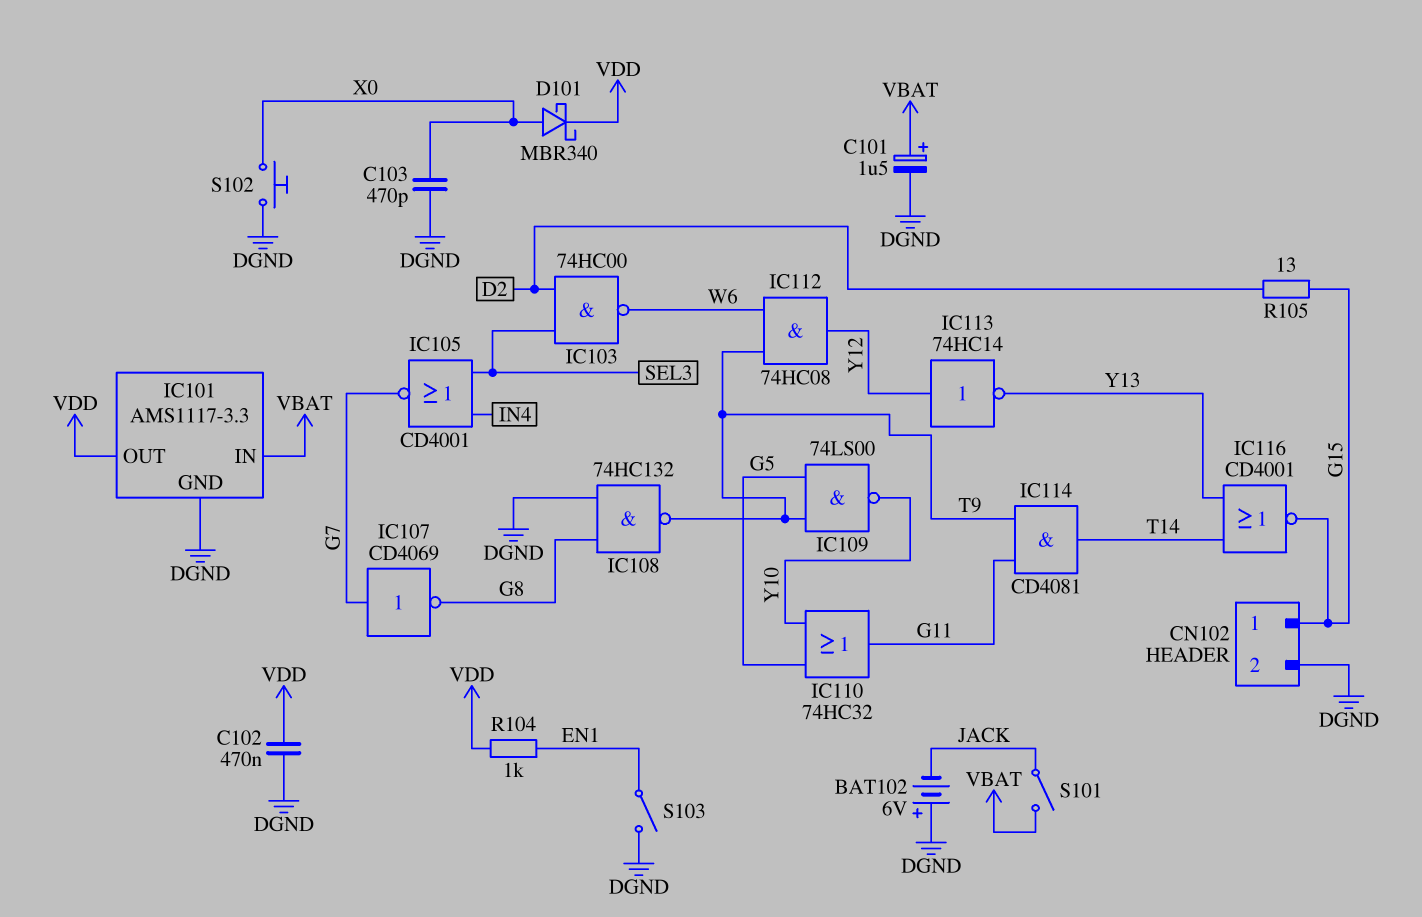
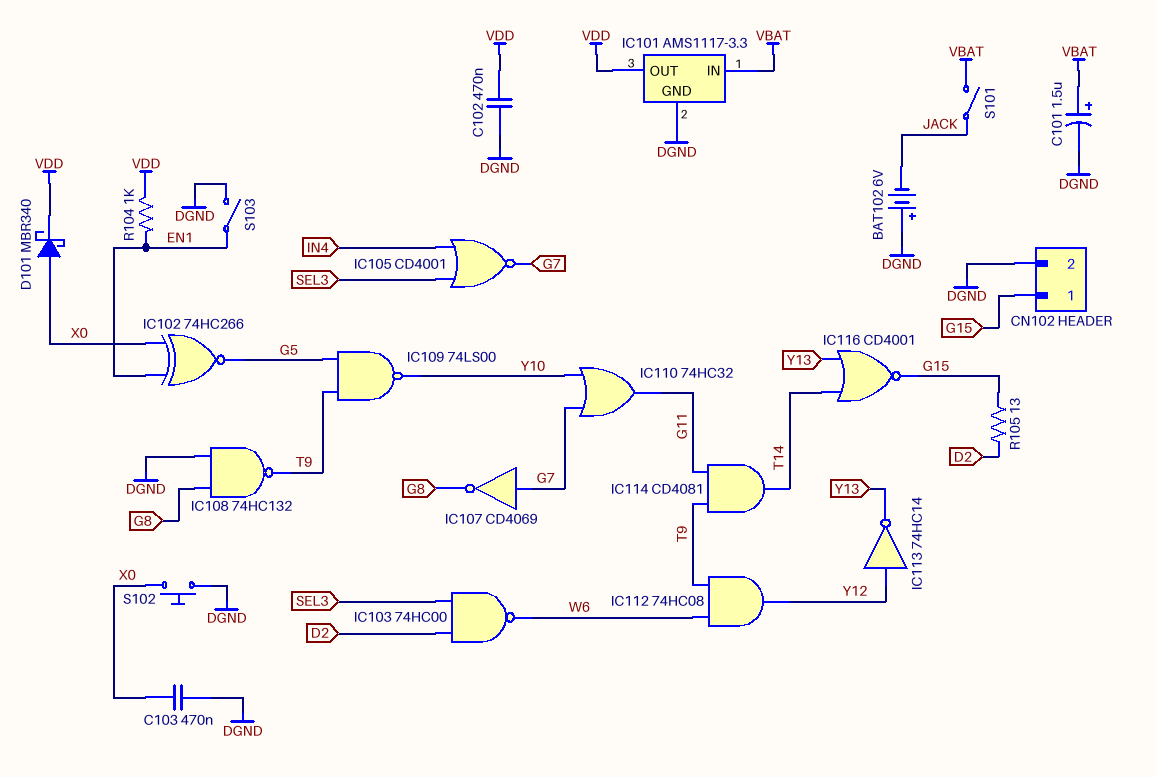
C103: 470pF (DGND, X0) -> 470nF (DGND, X0)
IC102: none -> XNOR 74HC266 (in EN1, in X0, out G5)
IC110: OR 74HC32 (in G5, in Y10, out G11) -> OR 74HC32 (in G7, in Y10, out G11)

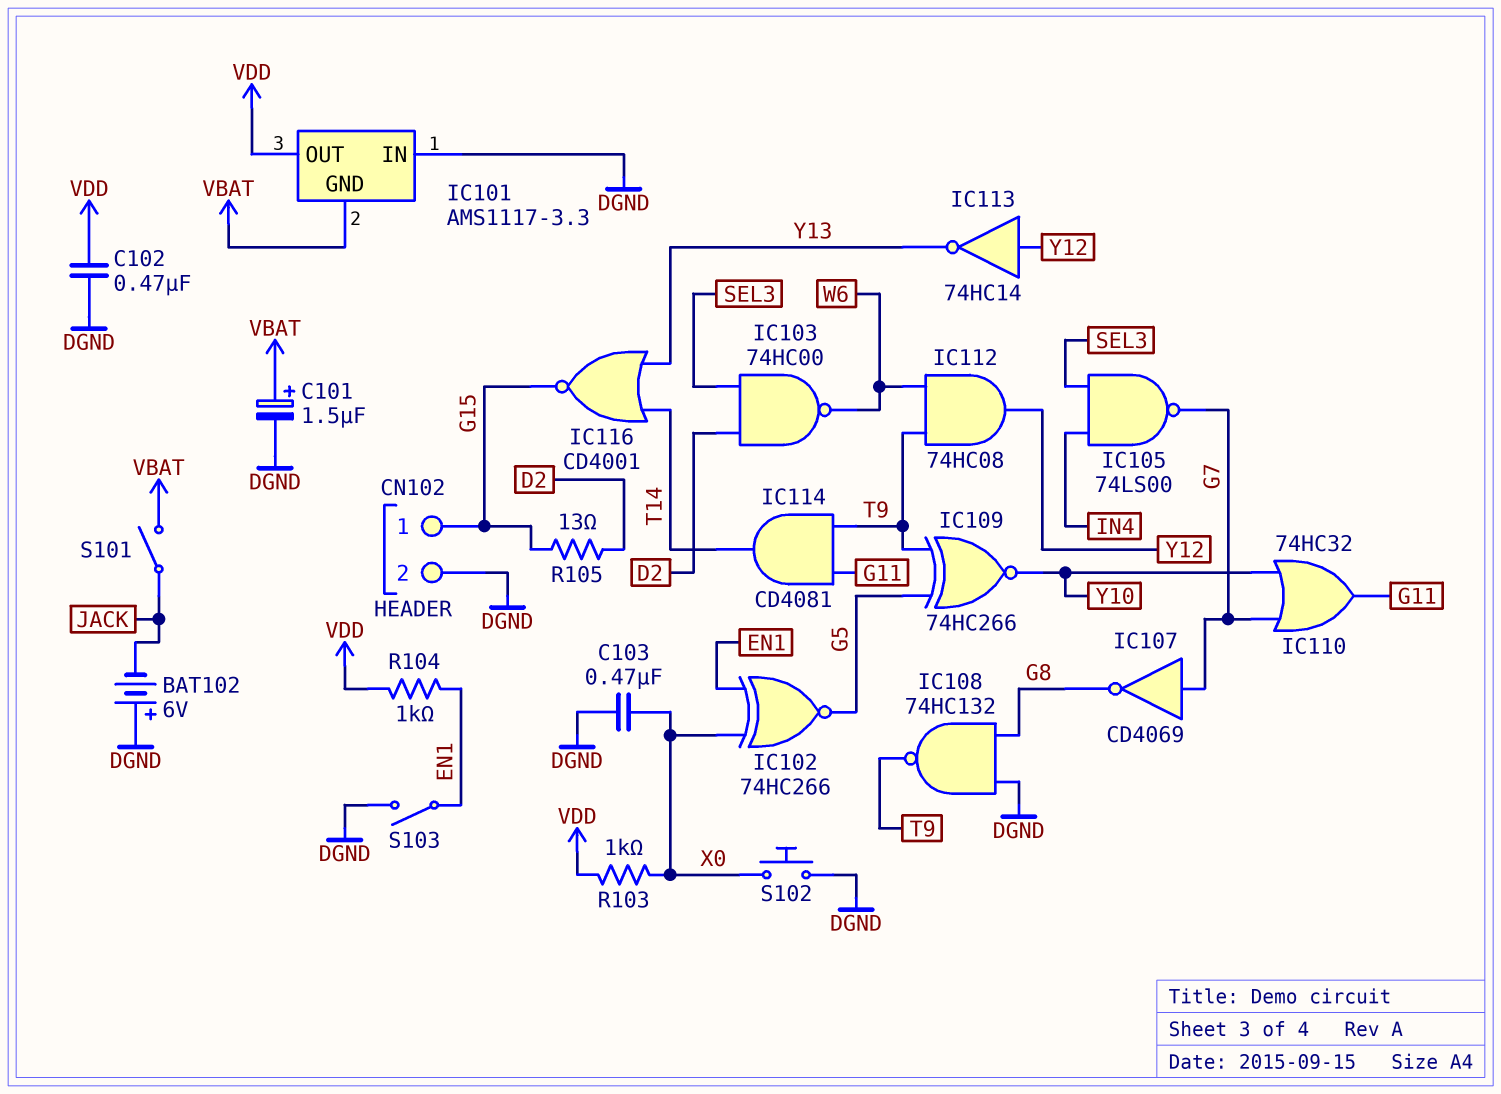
D101: schottky MBR340 (A X0, K VDD) -> none
IC101 pin GND: DGND -> VBAT
IC101 pin IN: VBAT -> DGND
IC105: NOR CD4001 (in IN4, in SEL3, out G7) -> NAND 74LS00 (in IN4, in SEL3, out G7)
IC109: NAND 74LS00 (in G5, in T9, out Y10) -> XNOR 74HC266 (in G5, in T9, out Y10)
R103: none -> 1k (VDD, X0)

